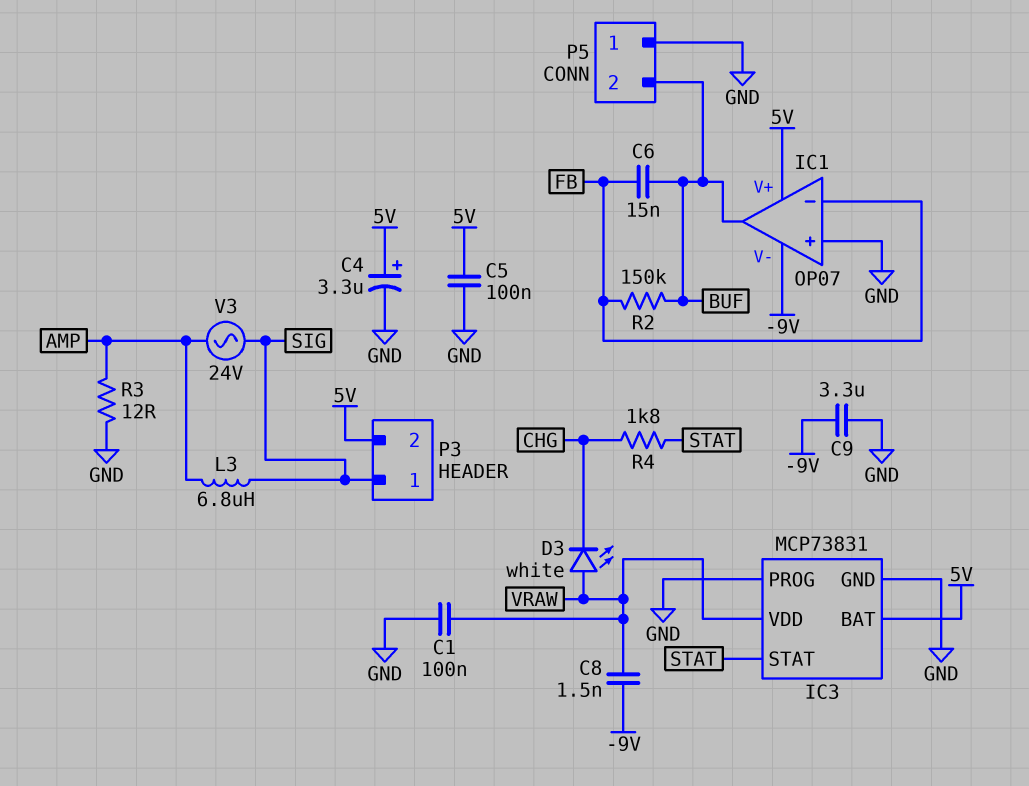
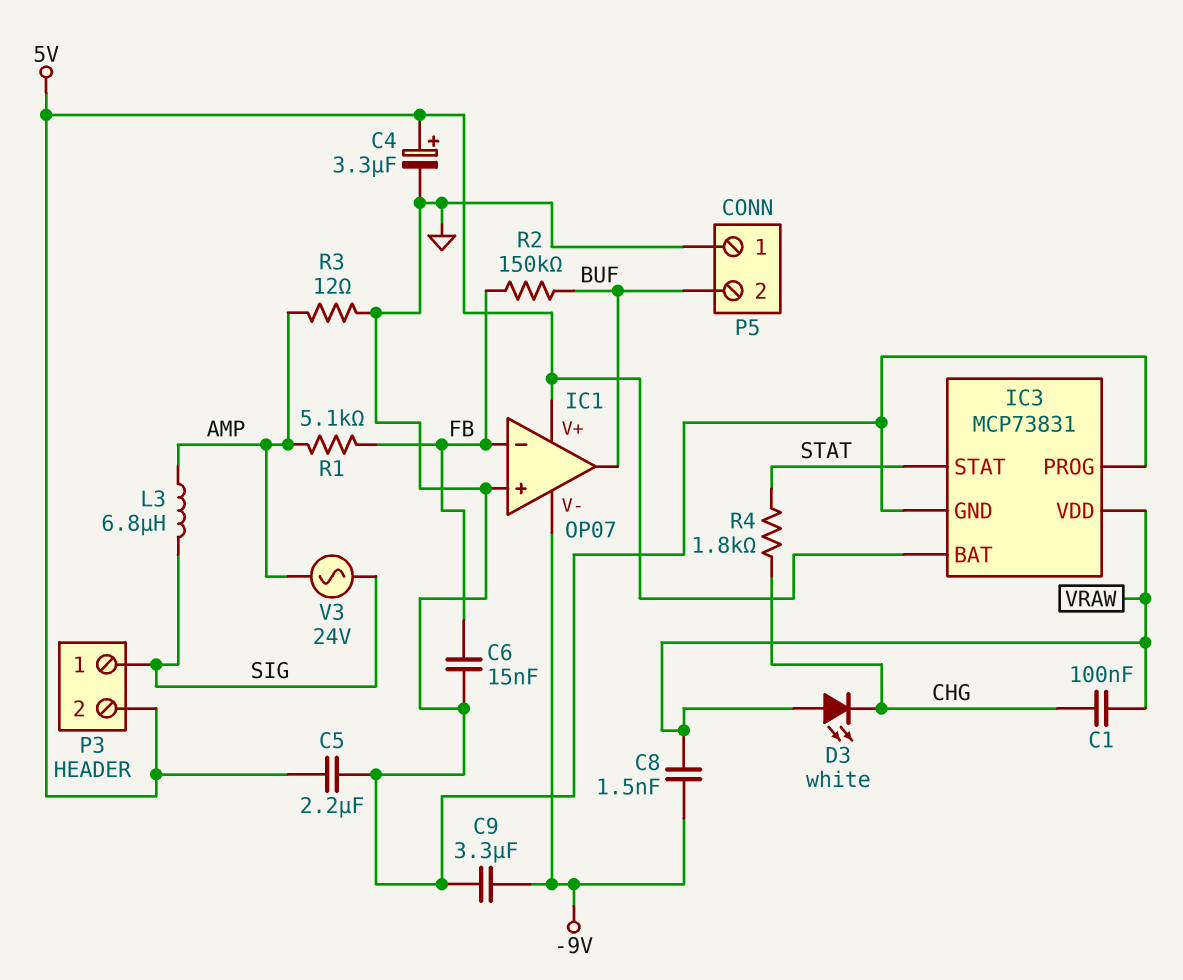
C1: 100nF (GND, VRAW) -> 100nF (CHG, VRAW)
C5: 100nF (5V, GND) -> 2.2uF (5V, GND)
C6: 15nF (BUF, FB) -> 15nF (FB, GND)
R1: none -> 5.1k (AMP, FB)

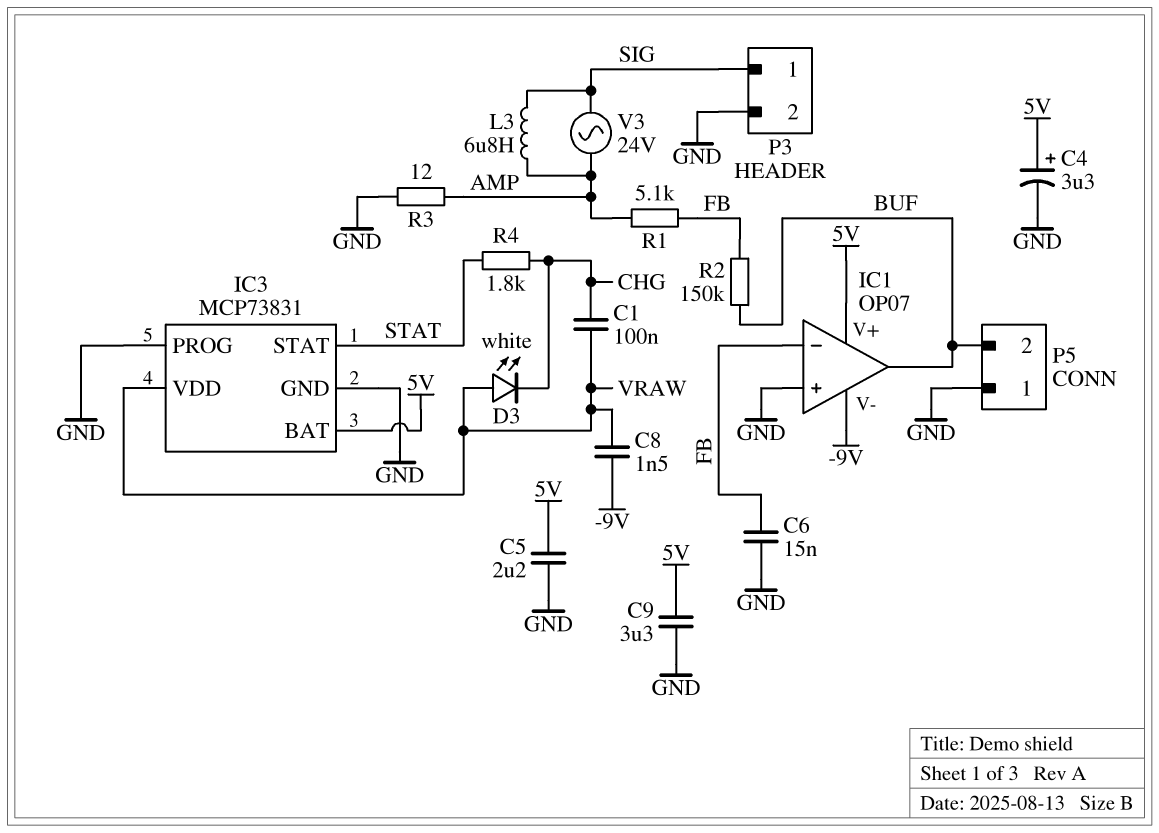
C9: 3.3uF (-9V, GND) -> 3.3uF (5V, GND)
P3 pin 2: 5V -> GND

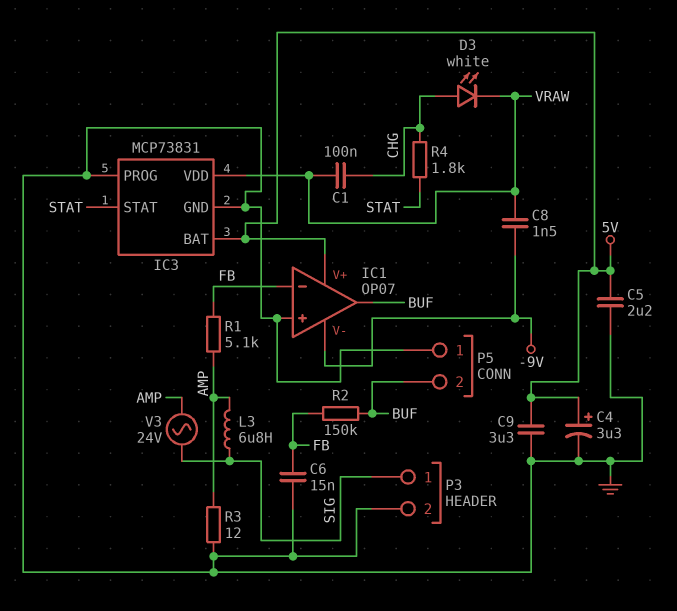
D3: LED white (A VRAW, K CHG) -> LED white (A CHG, K VRAW)

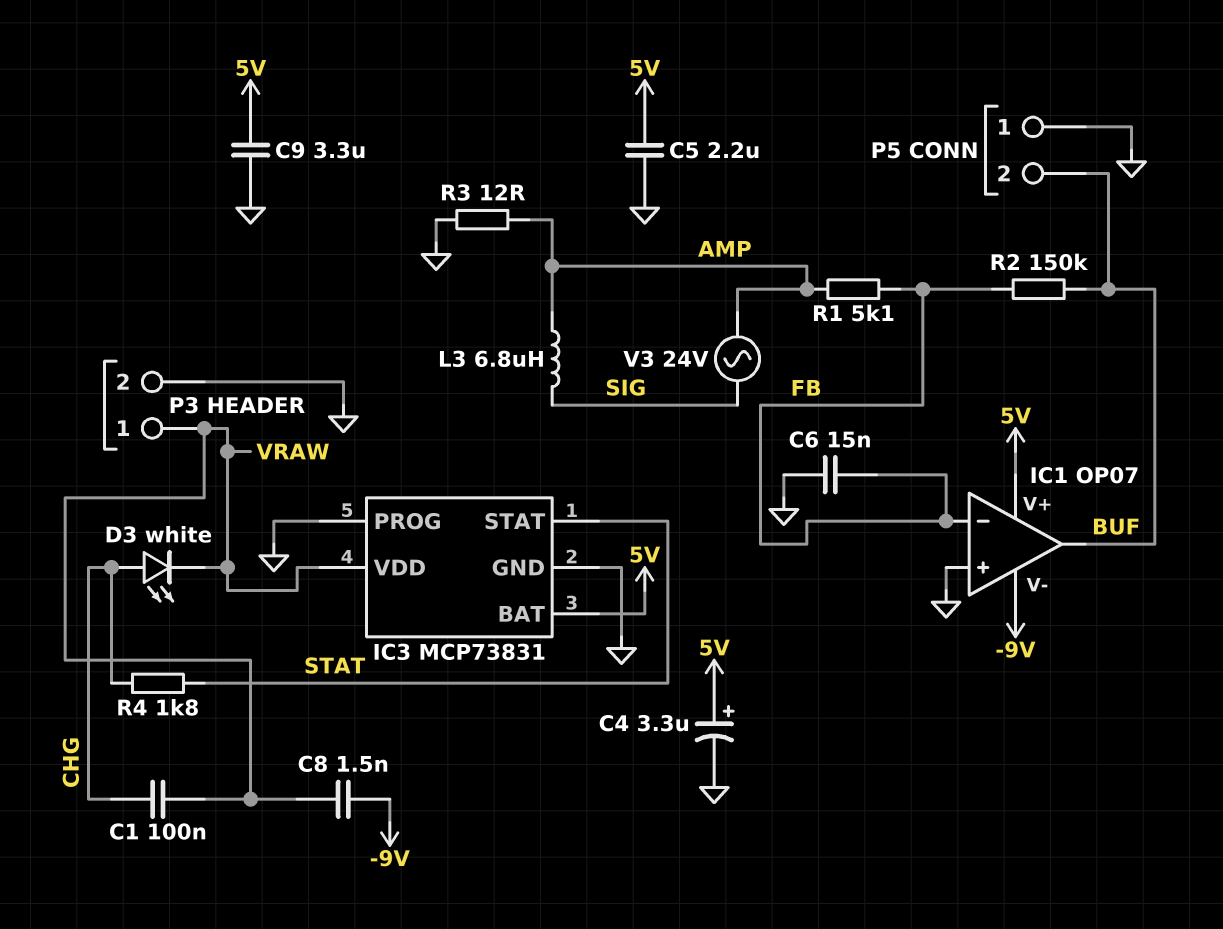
P3 pin 1: SIG -> VRAW

